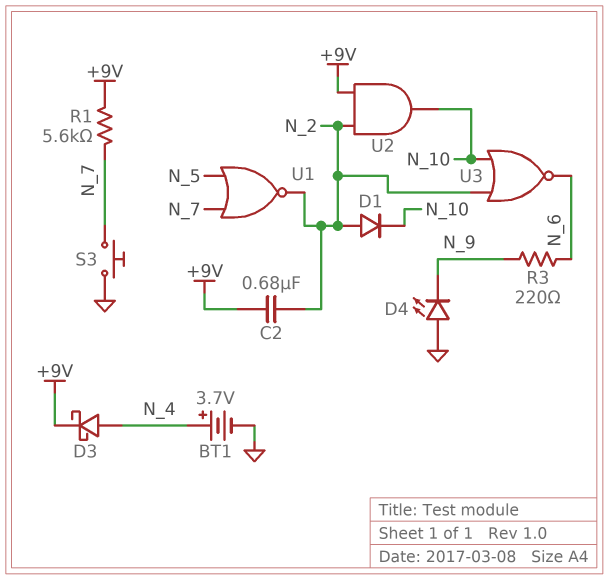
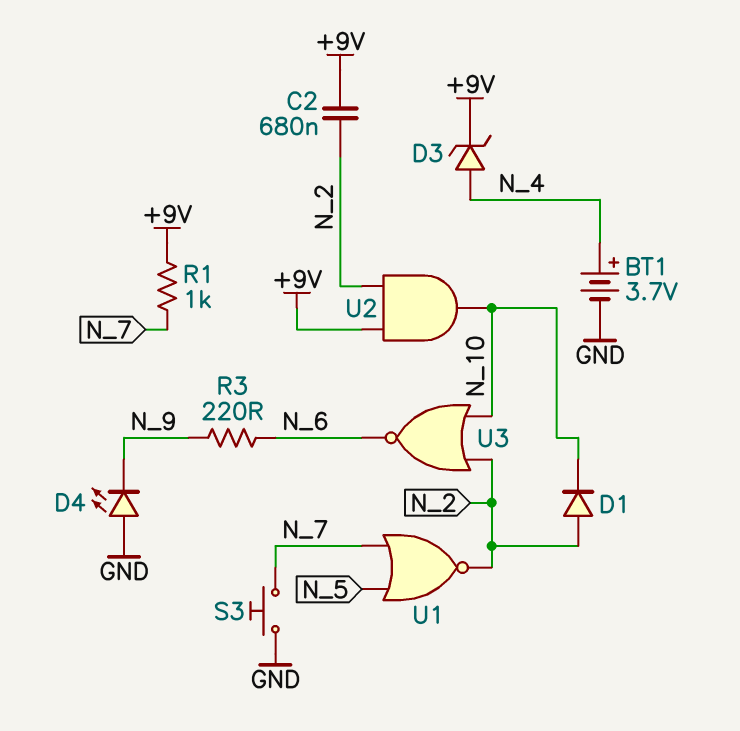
D3: schottky (A N_4, K +9V) -> zener (A N_4, K +9V)
R1: 5.6k (+9V, N_7) -> 1k (+9V, N_7)

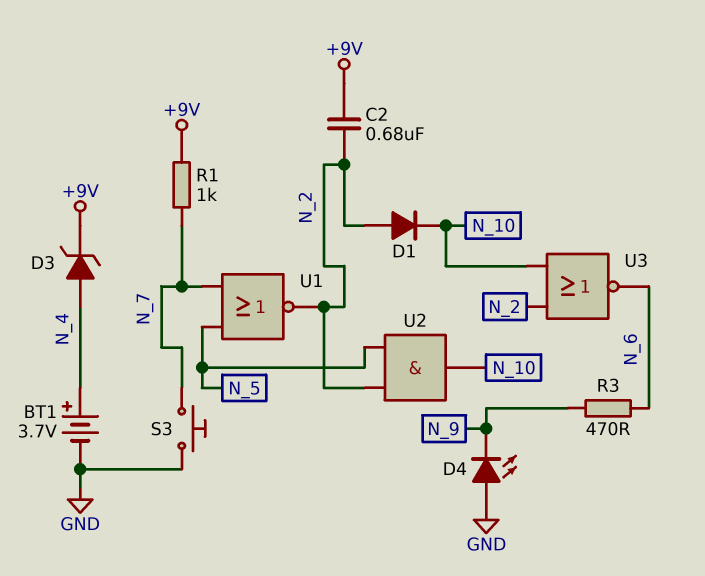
R3: 220 (N_6, N_9) -> 470 (N_6, N_9)
U2: AND (in +9V, in N_2, out N_10) -> AND (in N_2, in N_5, out N_10)

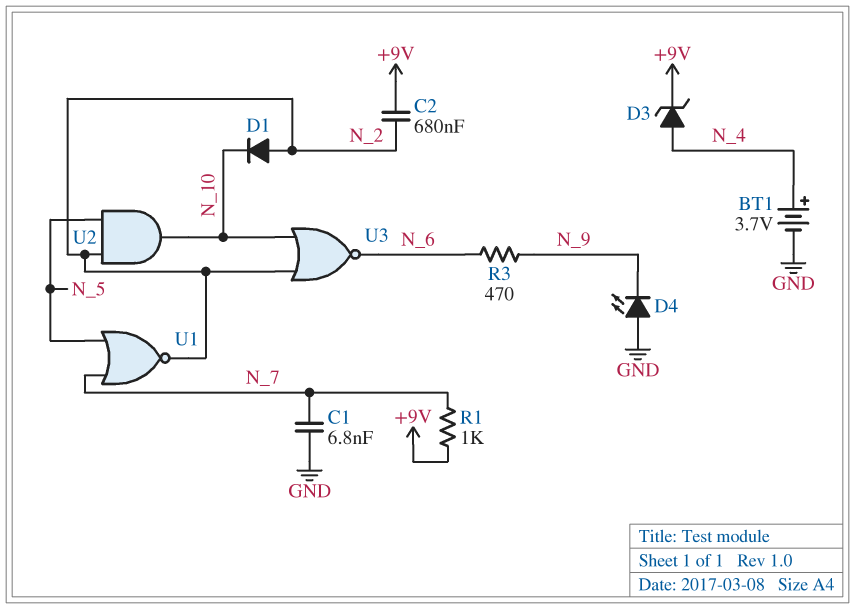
C1: none -> 6.8nF (GND, N_7)
S3: button (GND, N_7) -> none

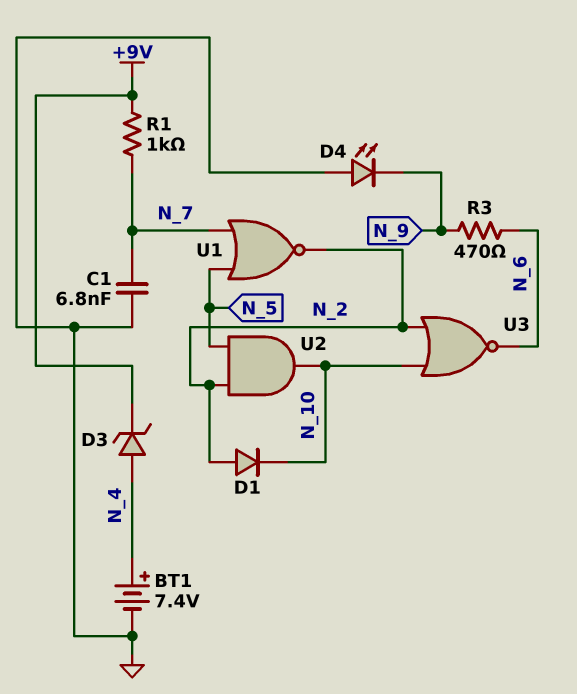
BT1: 3.7V (plus N_4, minus GND) -> 7.4V (plus N_4, minus GND)
C2: 680nF (+9V, N_2) -> none

